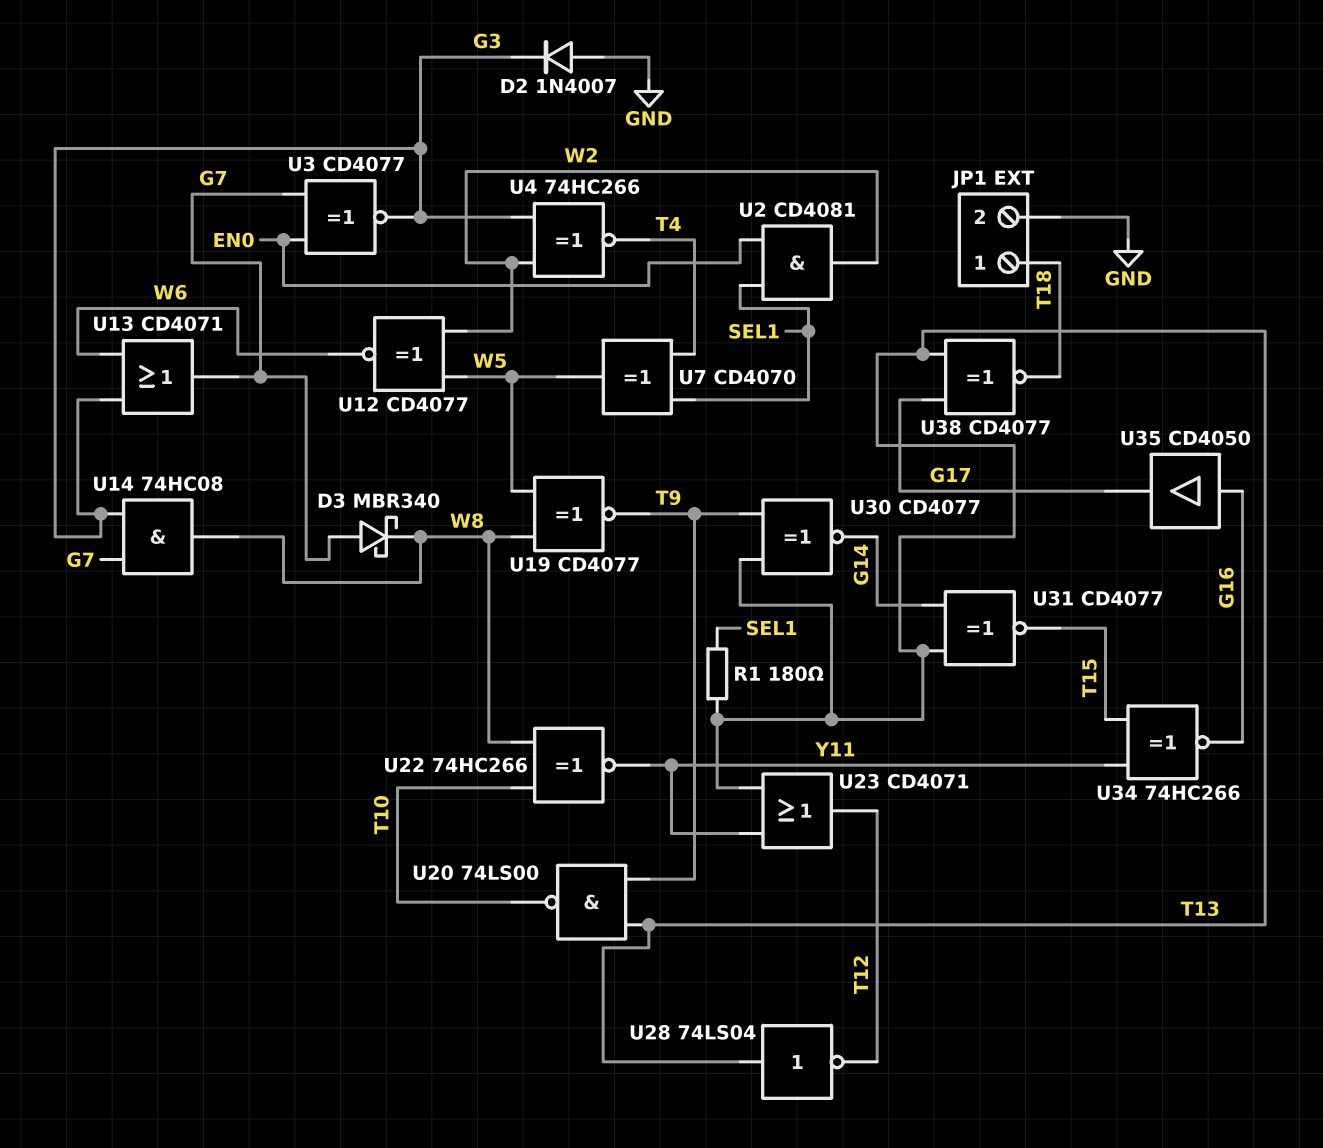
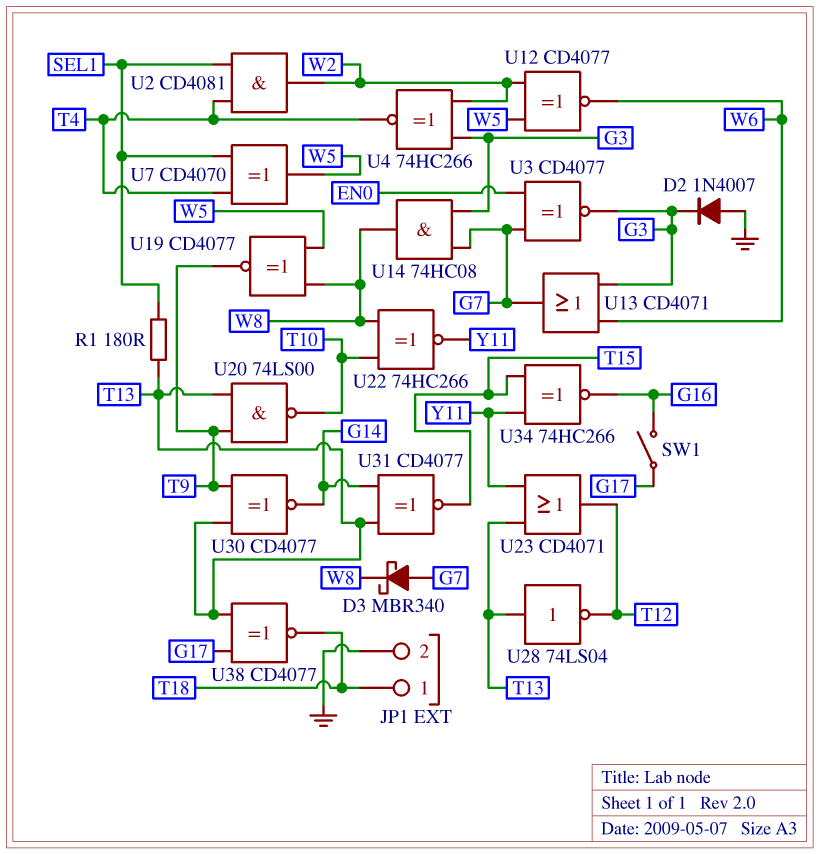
SW1: none -> switch (G16, G17)
U2: AND CD4081 (in EN0, in SEL1, out W2) -> AND CD4081 (in SEL1, in T4, out W2)
U35: buffer CD4050 (in G16, out G17) -> none

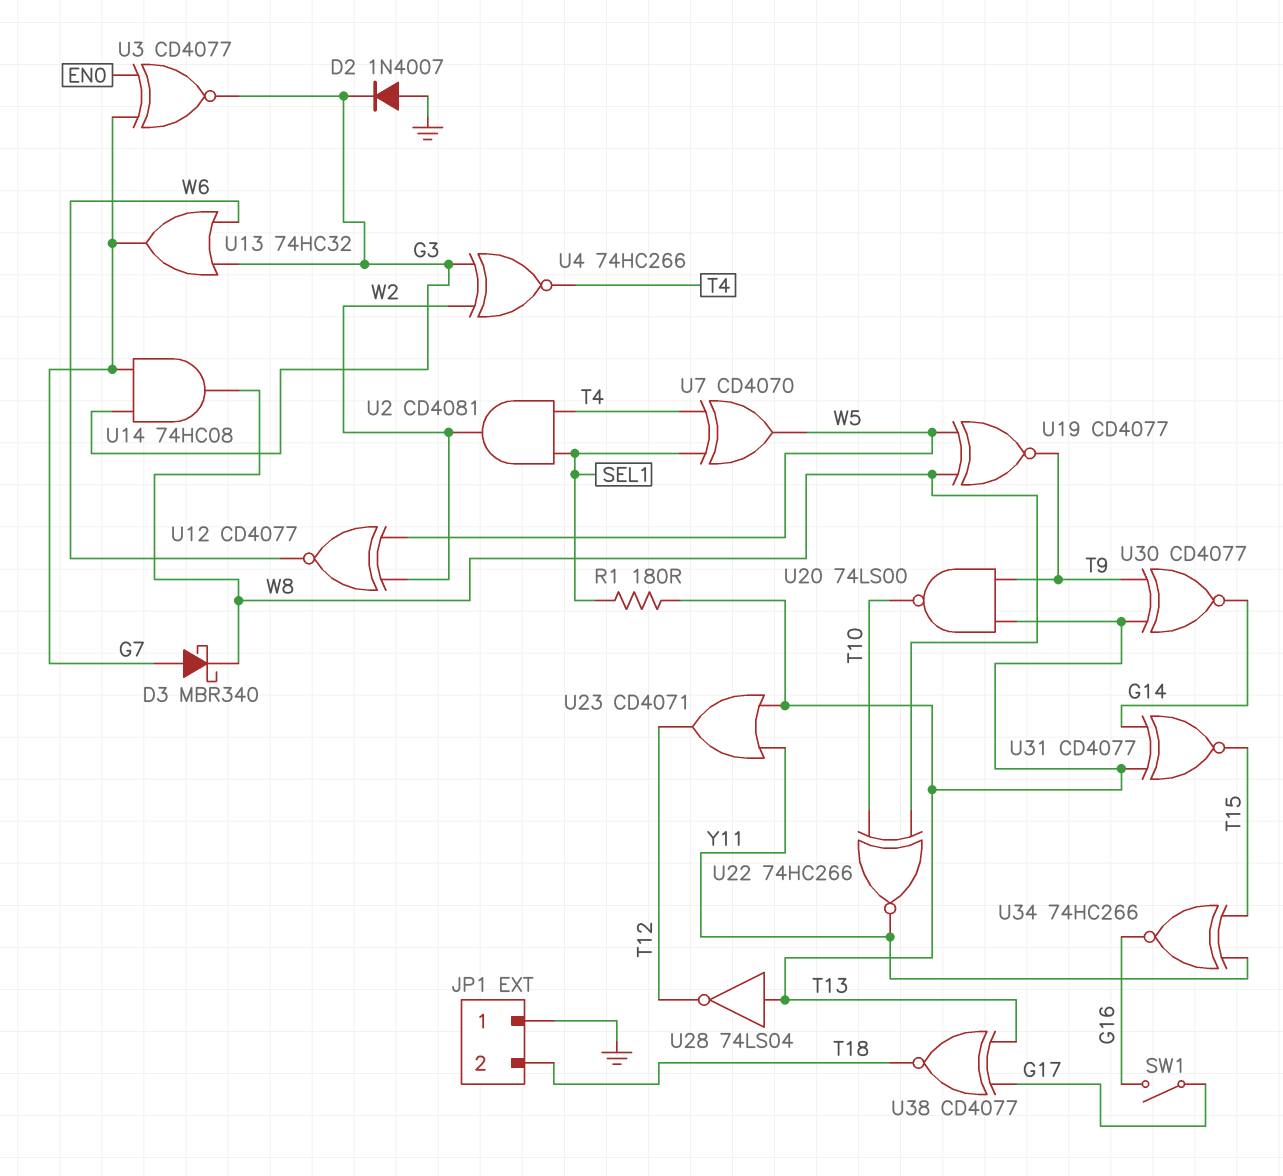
JP1 pin 1: T18 -> GND
JP1 pin 2: GND -> T18
U13: OR CD4071 (in G3, in W6, out G7) -> OR 74HC32 (in G3, in W6, out G7)

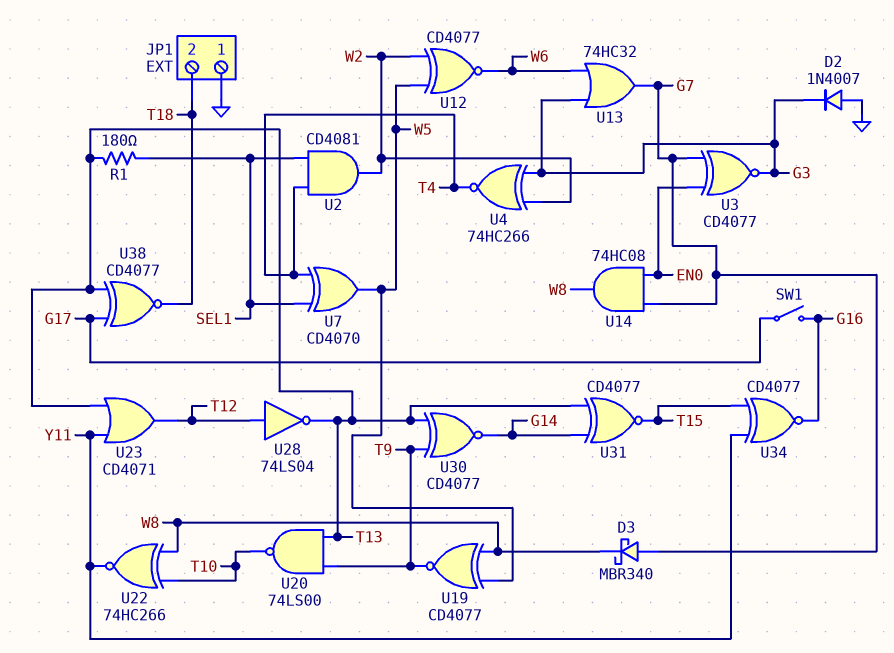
U14: AND 74HC08 (in G3, in G7, out W8) -> AND 74HC08 (in EN0, in G7, out W8)
U28: NOT 74LS04 (in T13, out T12) -> NOT 74LS04 (in T12, out T13)
U34: XNOR 74HC266 (in T15, in Y11, out G16) -> XNOR CD4077 (in T15, in Y11, out G16)

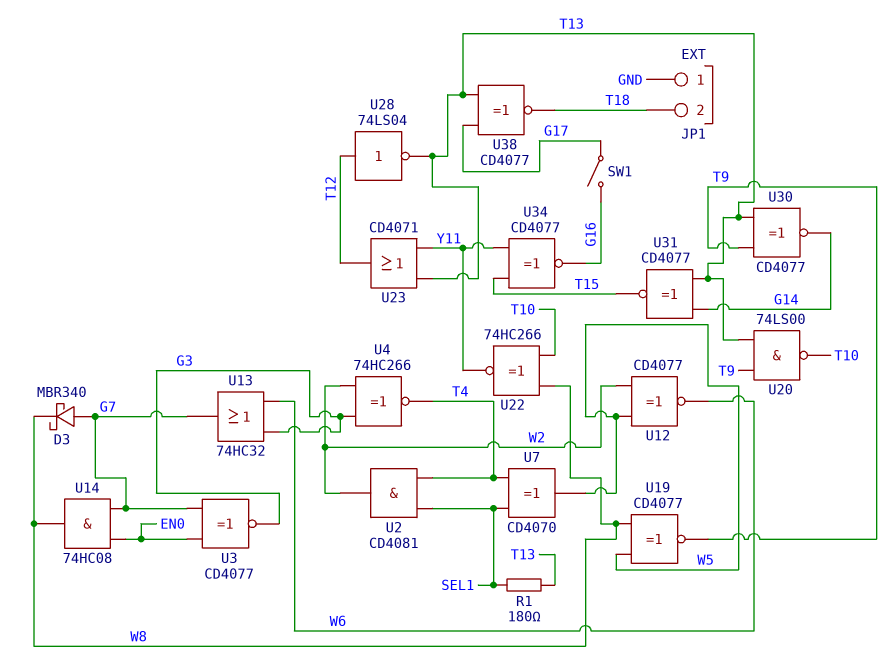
D2: diode 1N4007 (A GND, K G3) -> none

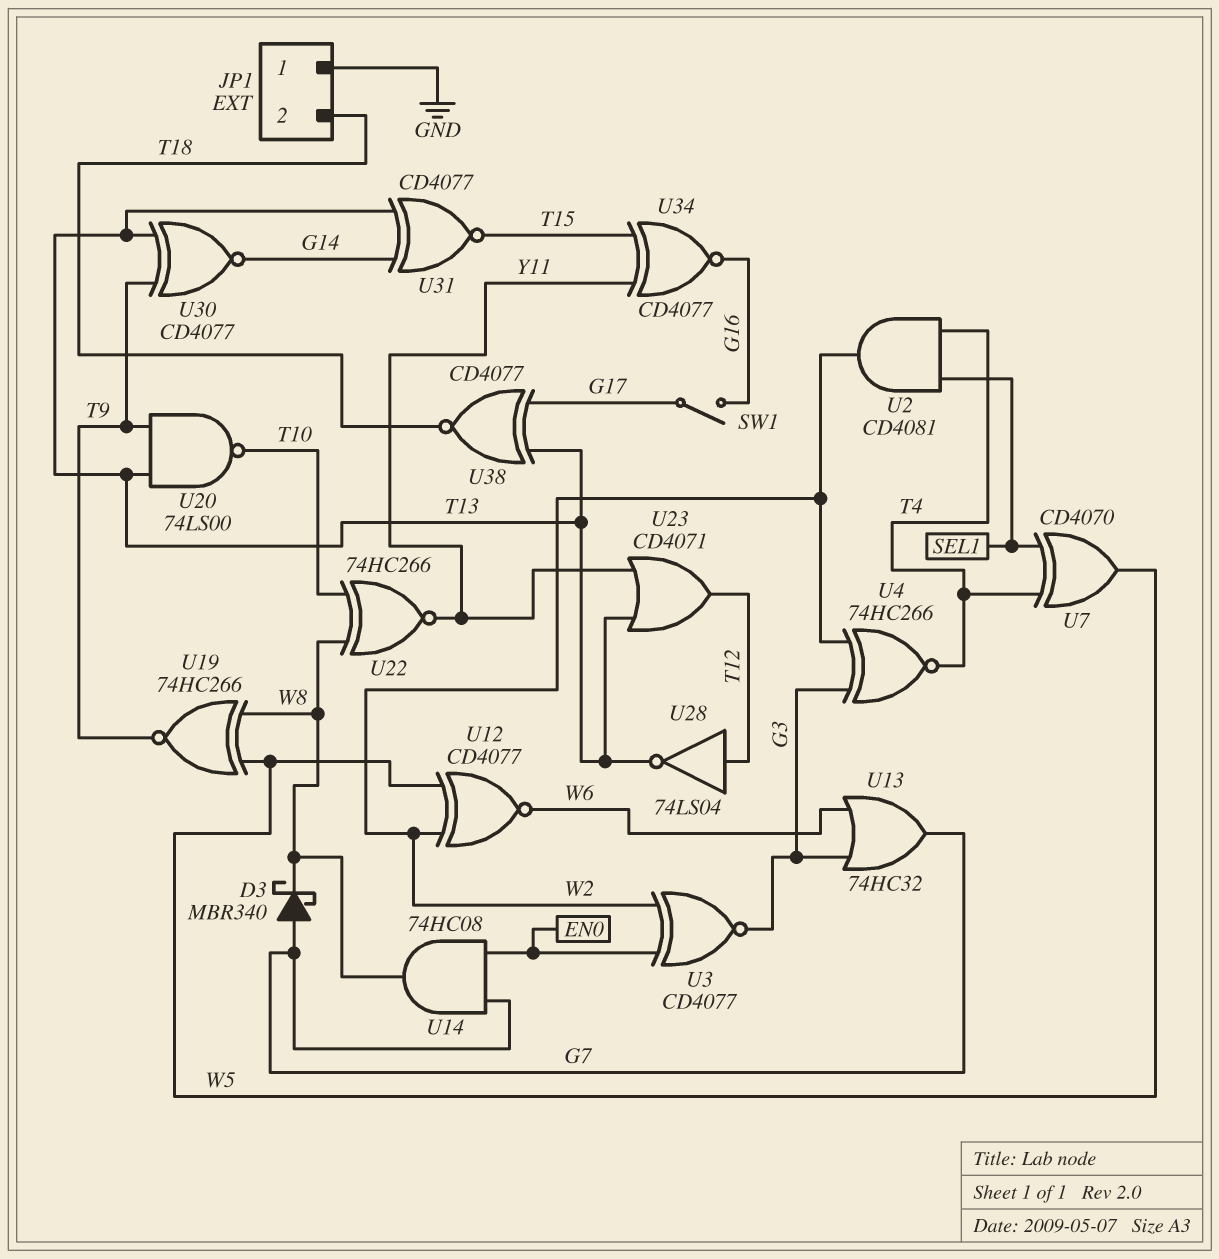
R1: 180 (SEL1, T13) -> none
U3: XNOR CD4077 (in EN0, in G7, out G3) -> XNOR CD4077 (in EN0, in W2, out G3)
U19: XNOR CD4077 (in W5, in W8, out T9) -> XNOR 74HC266 (in W5, in W8, out T9)

